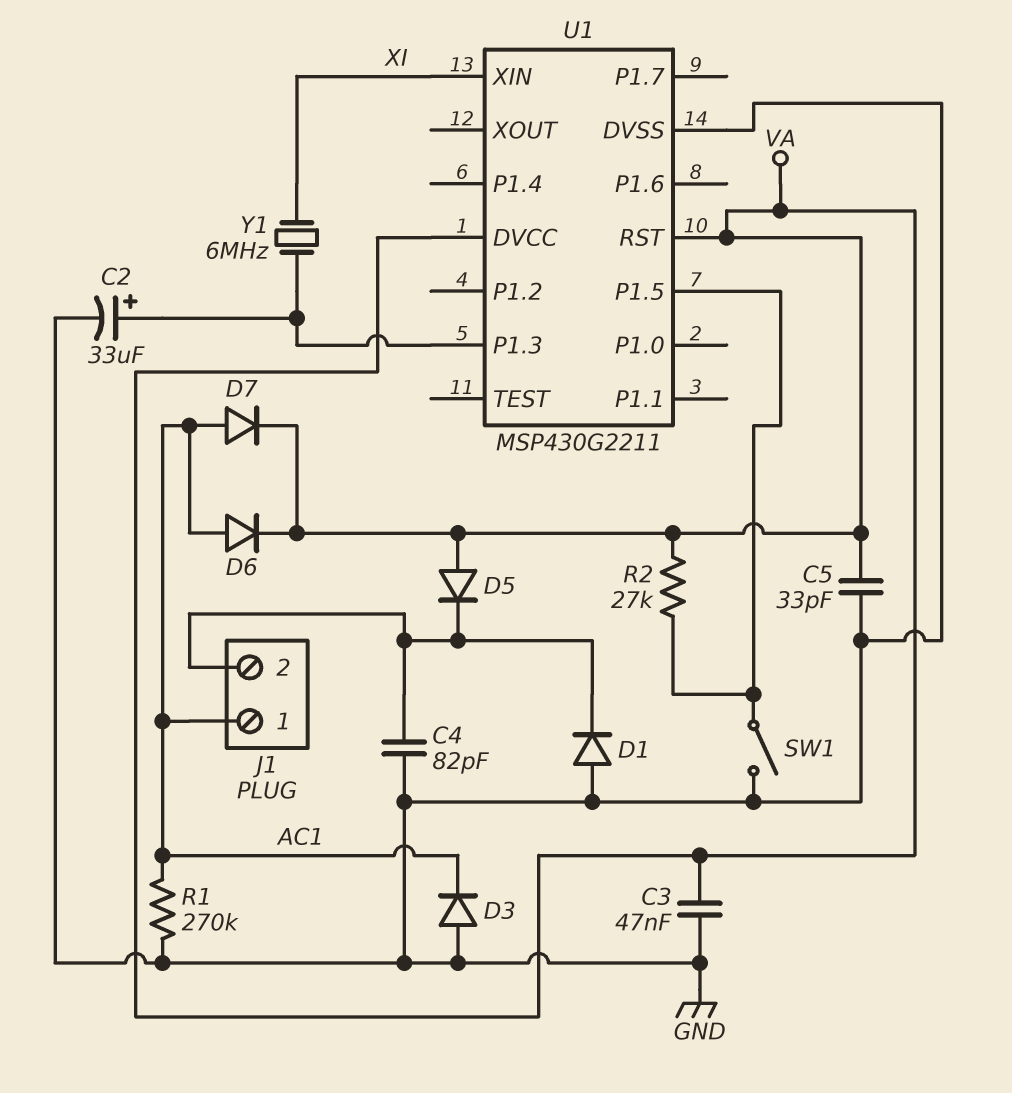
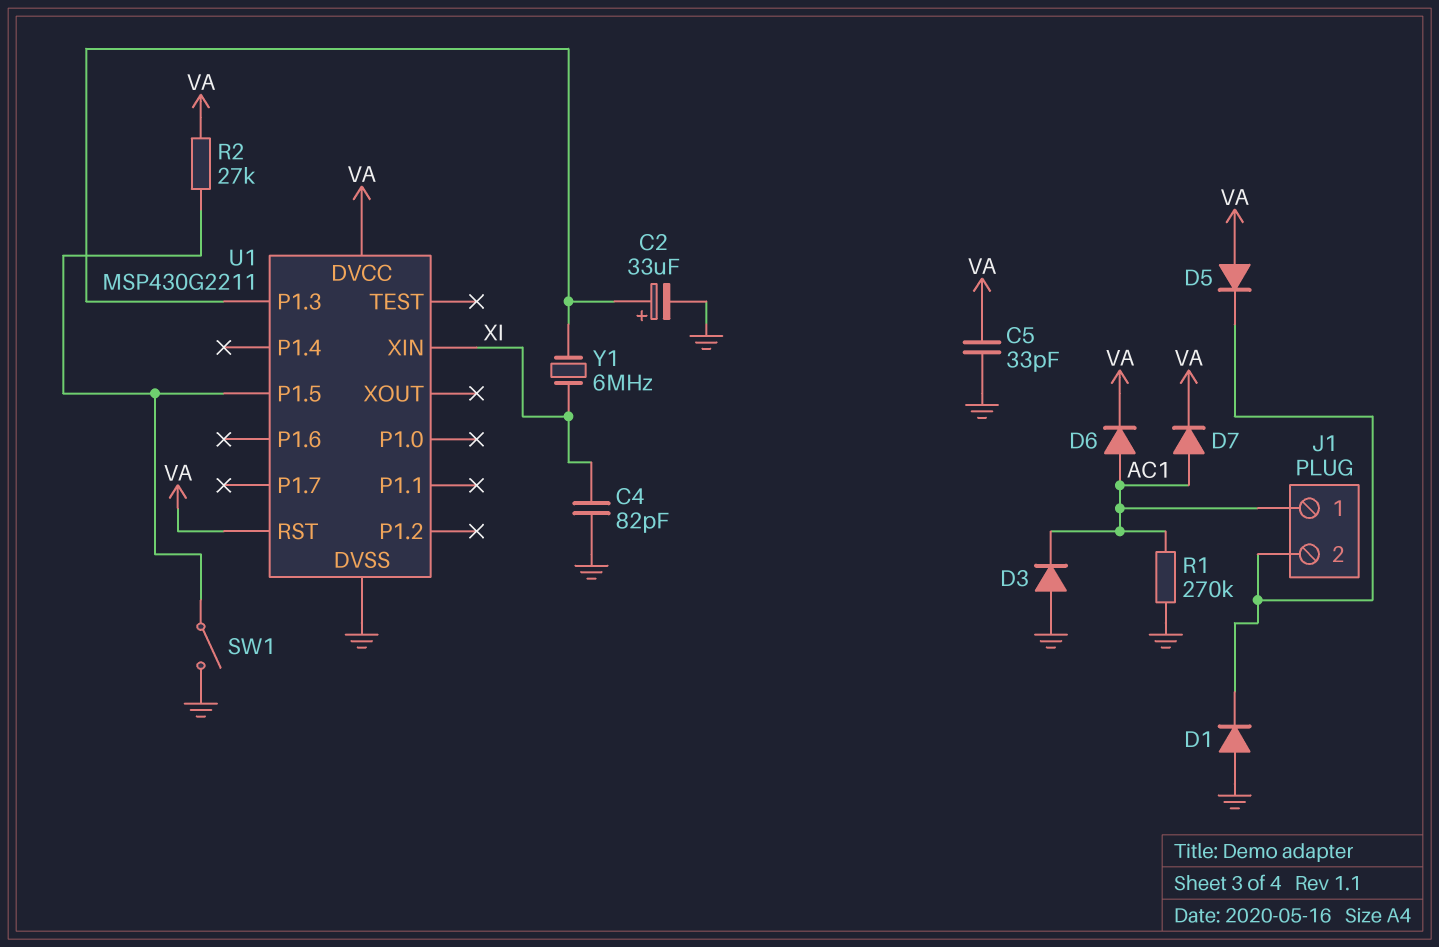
C3: 47nF (GND, VA) -> none
C4: 82pF (GND, J1/2) -> 82pF (GND, XI)

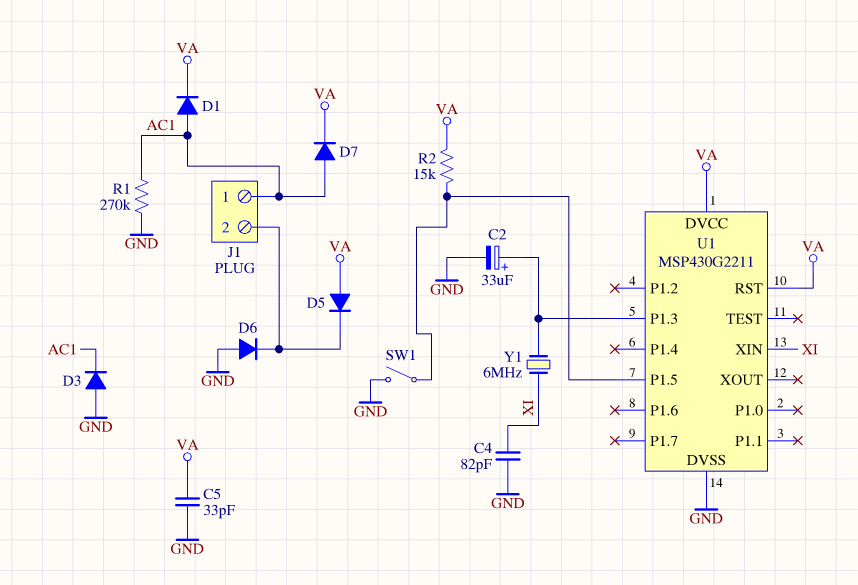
D1: diode (A GND, K J1/2) -> diode (A AC1, K VA)
D6: diode (A AC1, K VA) -> diode (A GND, K J1/2)
R2: 27k (U1/P1.5, VA) -> 15k (U1/P1.5, VA)

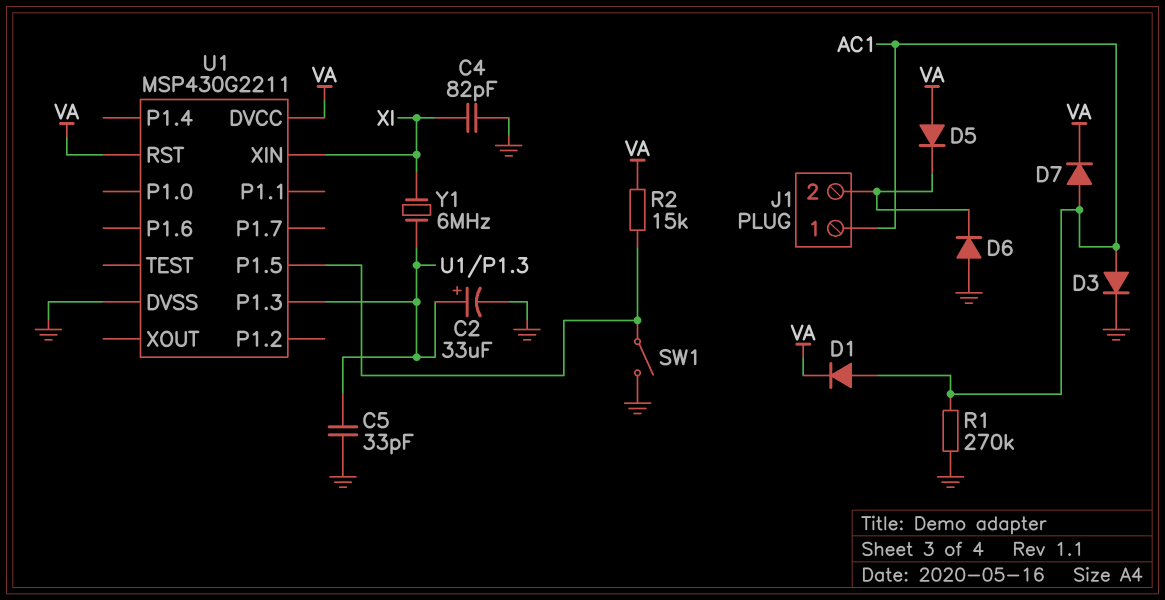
C5: 33pF (GND, VA) -> 33pF (GND, U1/P1.3)
D3: diode (A GND, K AC1) -> diode (A AC1, K GND)

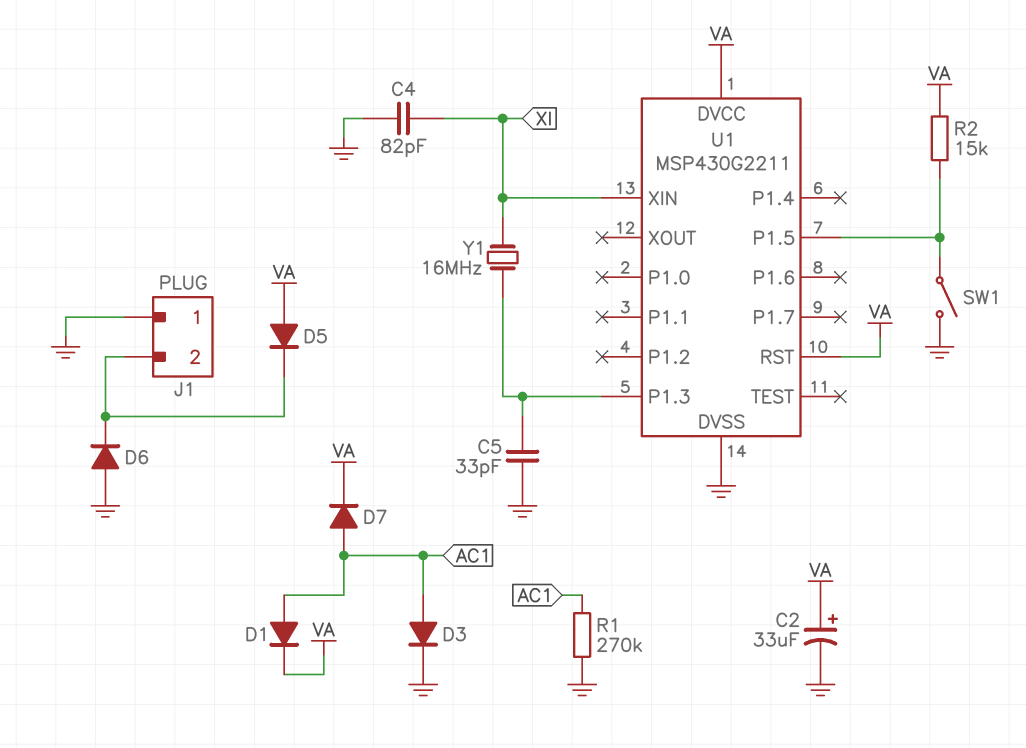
C2: 33uF (plus U1/P1.3, minus GND) -> 33uF (plus VA, minus GND)
J1 pin 1: AC1 -> GND
Y1: 6MHz (U1/P1.3, XI) -> 16MHz (U1/P1.3, XI)

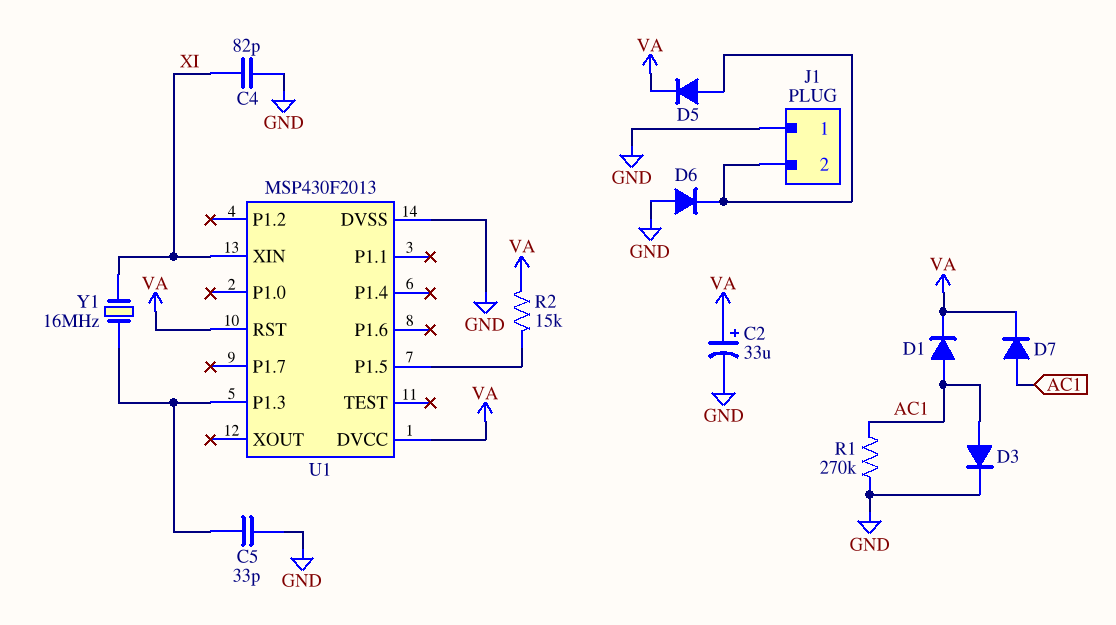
D5: diode (A VA, K J1/2) -> diode (A J1/2, K VA)
SW1: switch (GND, U1/P1.5) -> none
U1: MSP430G2211 -> MSP430F2013

